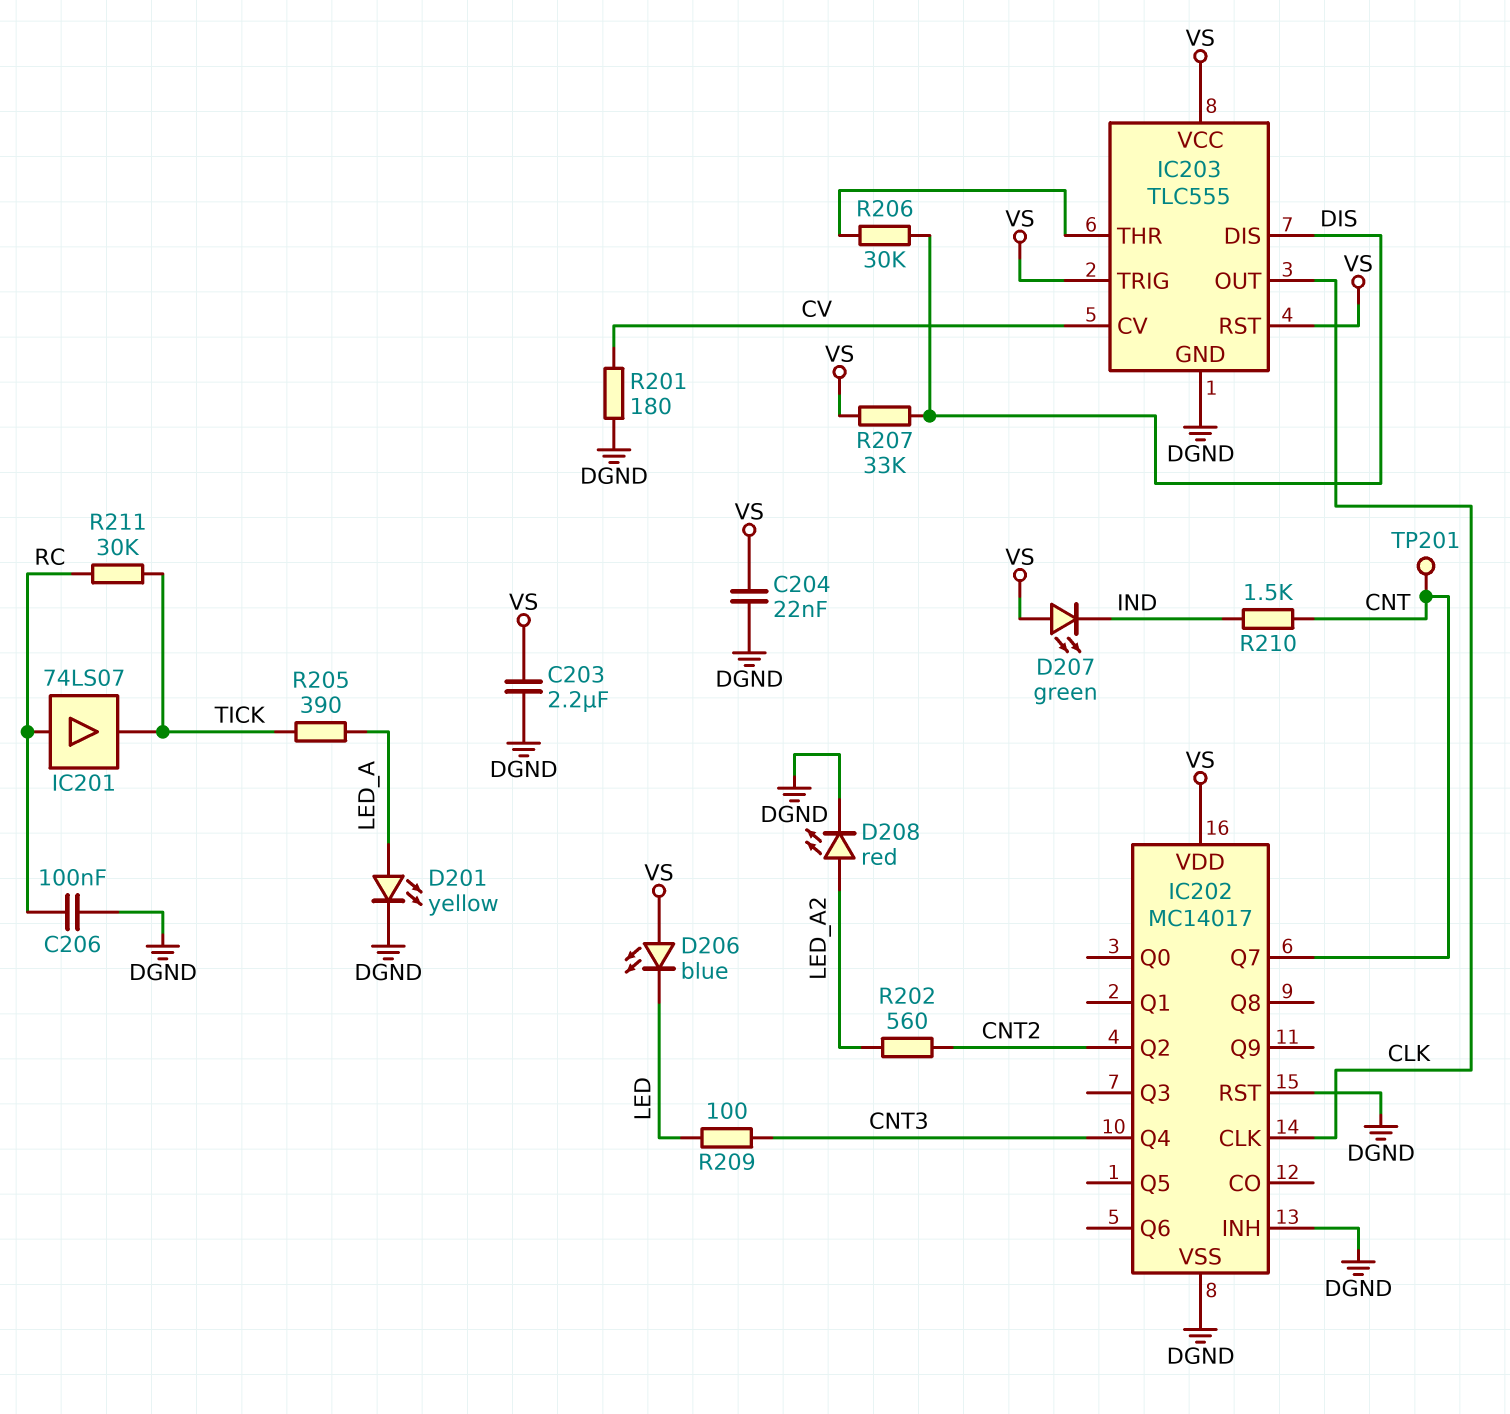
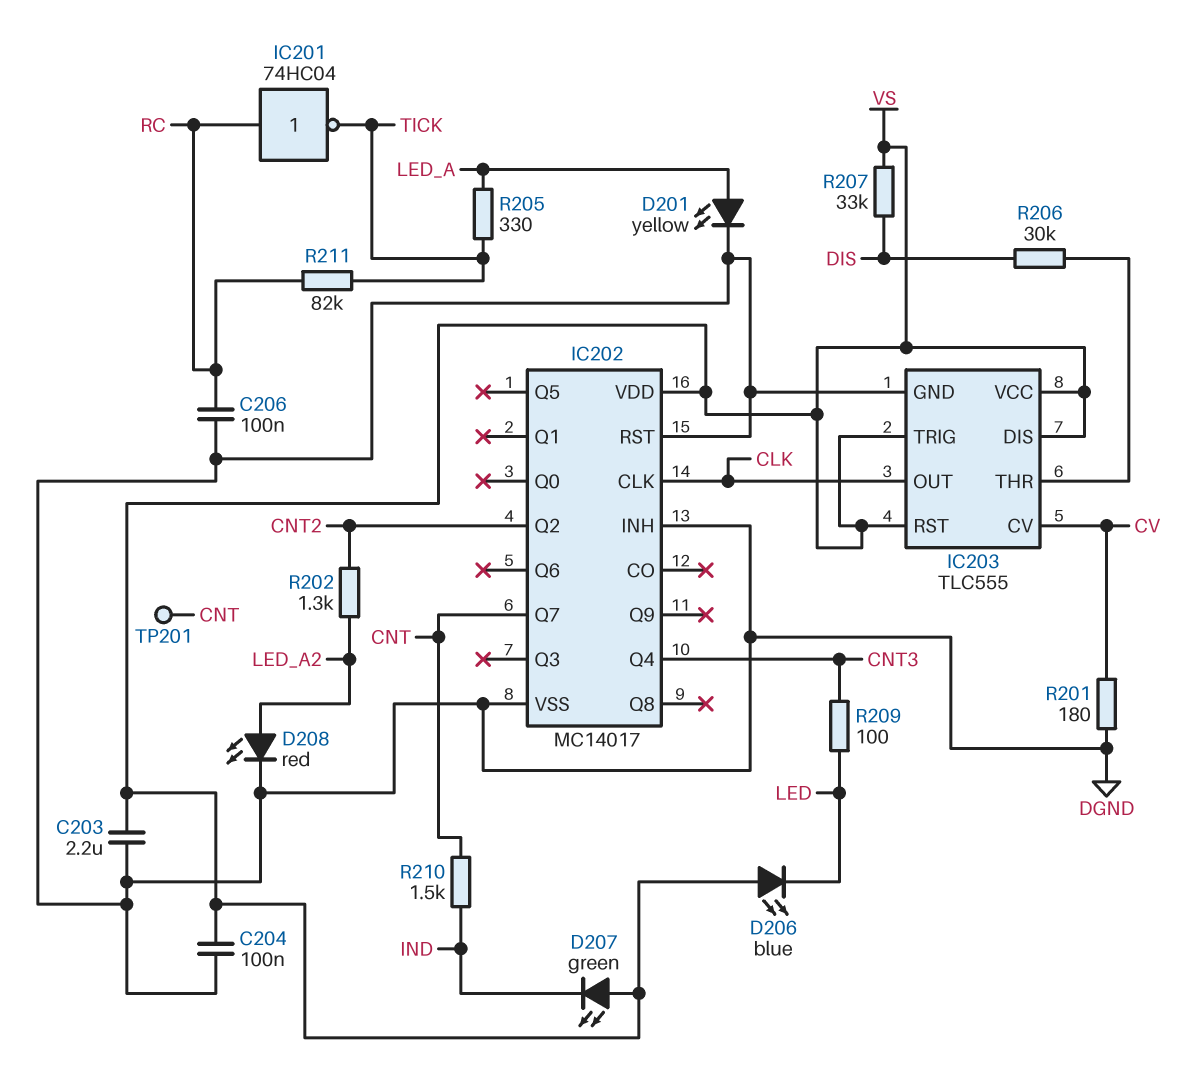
C204: 22nF (DGND, VS) -> 100nF (DGND, VS)
IC201: buffer 74LS07 (in RC, out TICK) -> NOT 74HC04 (in RC, out TICK)
IC203 pin DIS: DIS -> VS
R202: 560 (CNT2, LED_A2) -> 1.3k (CNT2, LED_A2)
R205: 390 (LED_A, TICK) -> 330 (LED_A, TICK)
R211: 30k (RC, TICK) -> 82k (RC, TICK)

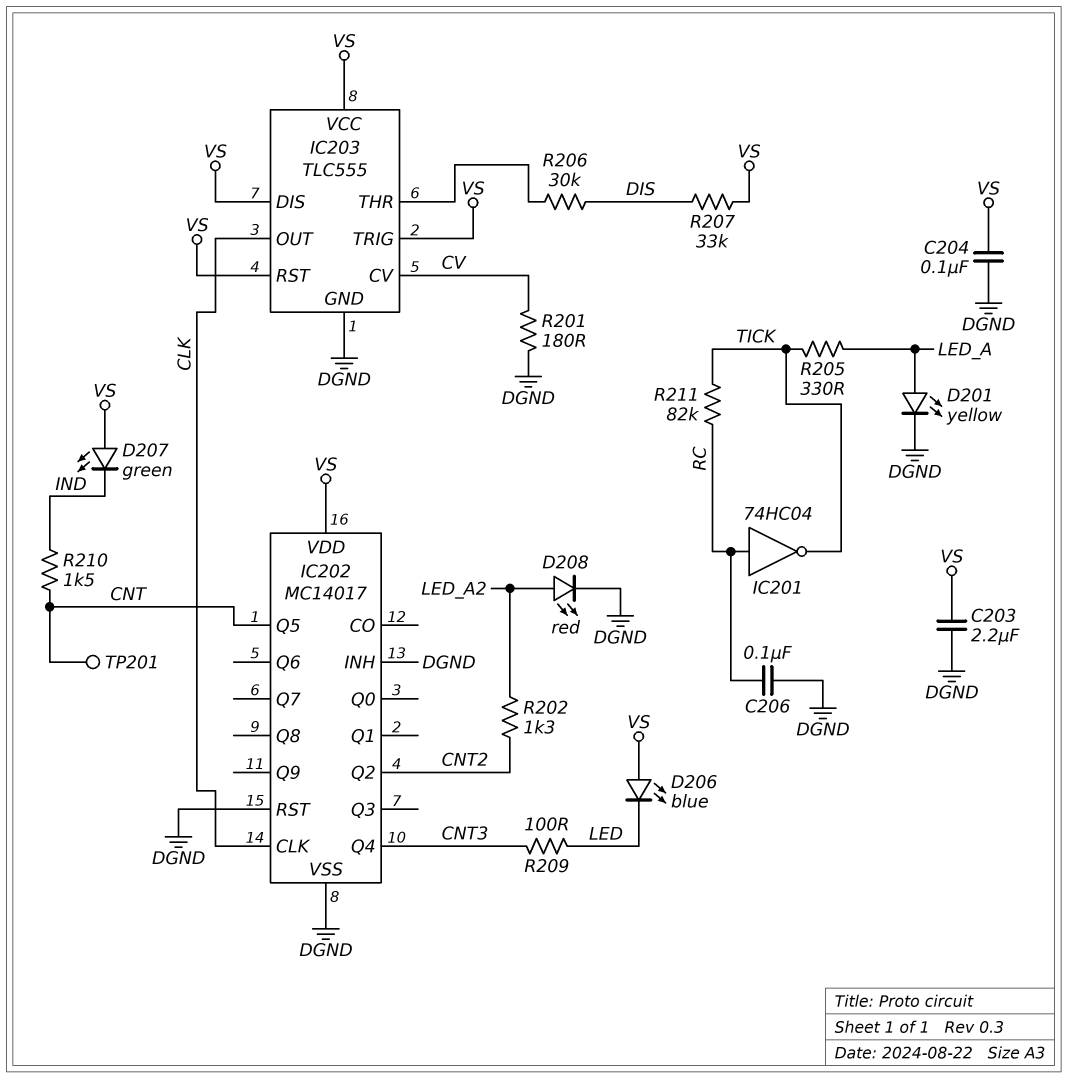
IC202 pin Q5: none -> CNT
IC202 pin Q7: CNT -> none

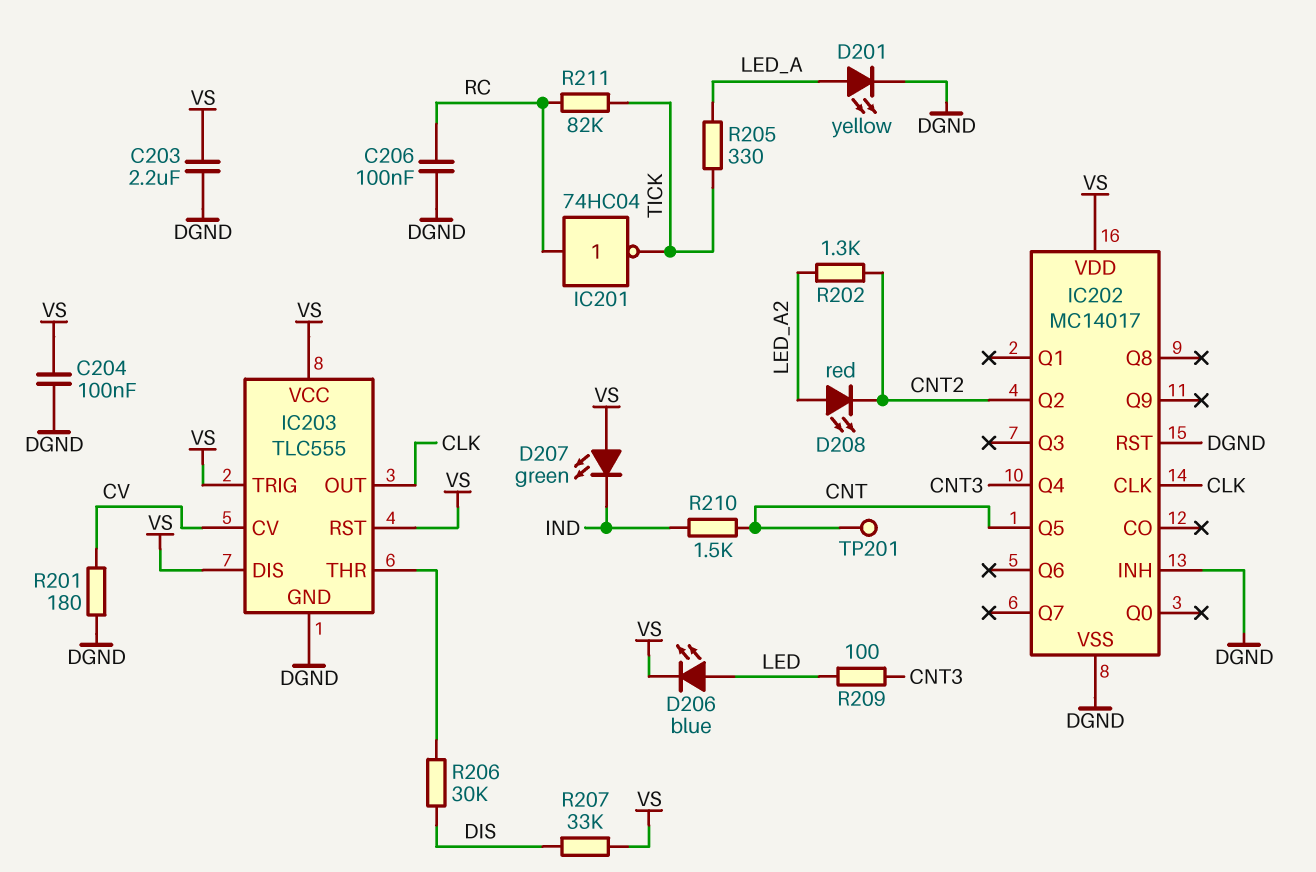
D206: LED blue (A VS, K LED) -> LED blue (A LED, K VS)
D208: LED red (A LED_A2, K DGND) -> LED red (A LED_A2, K CNT2)

